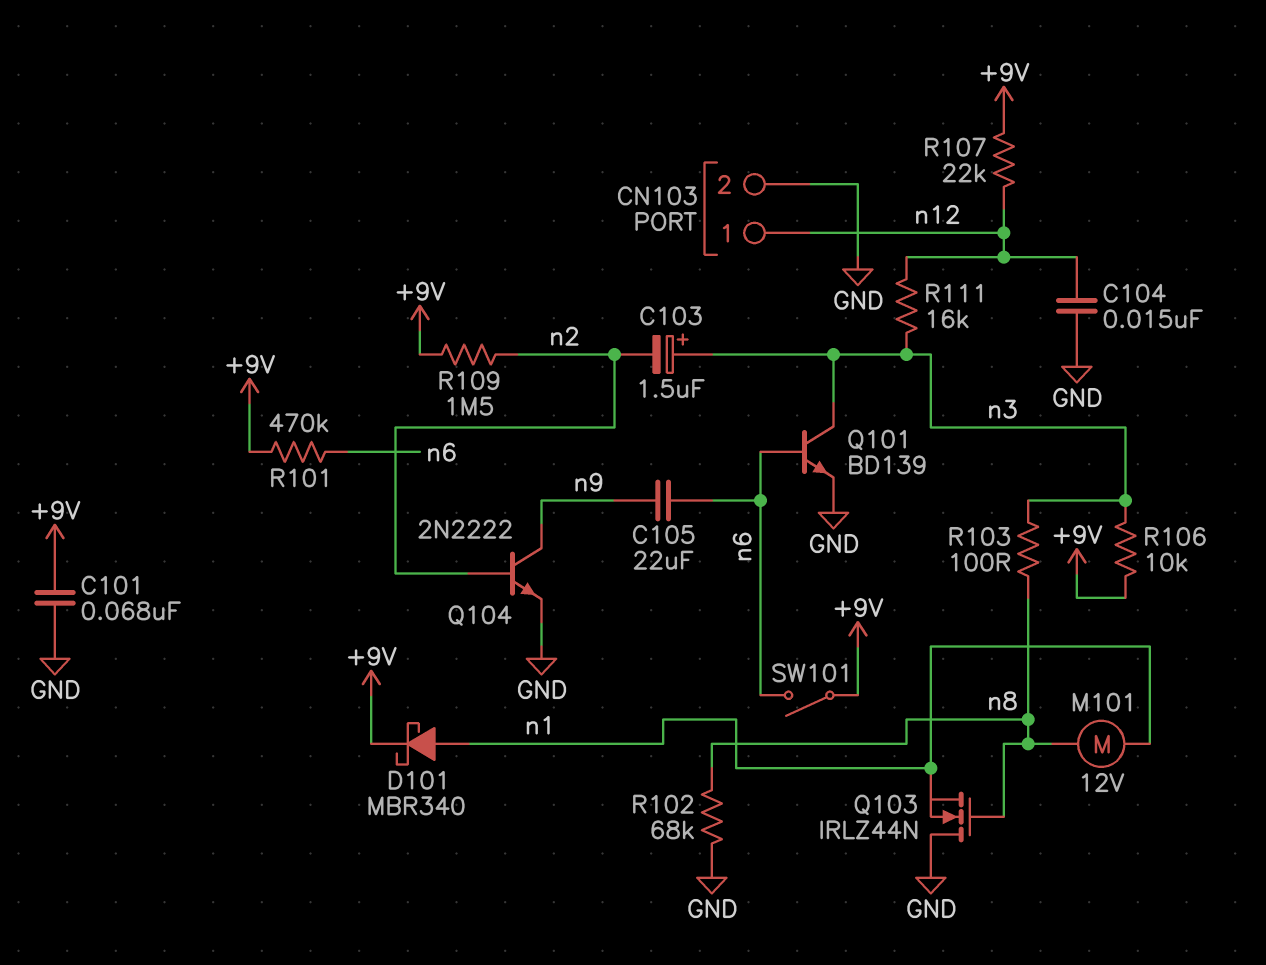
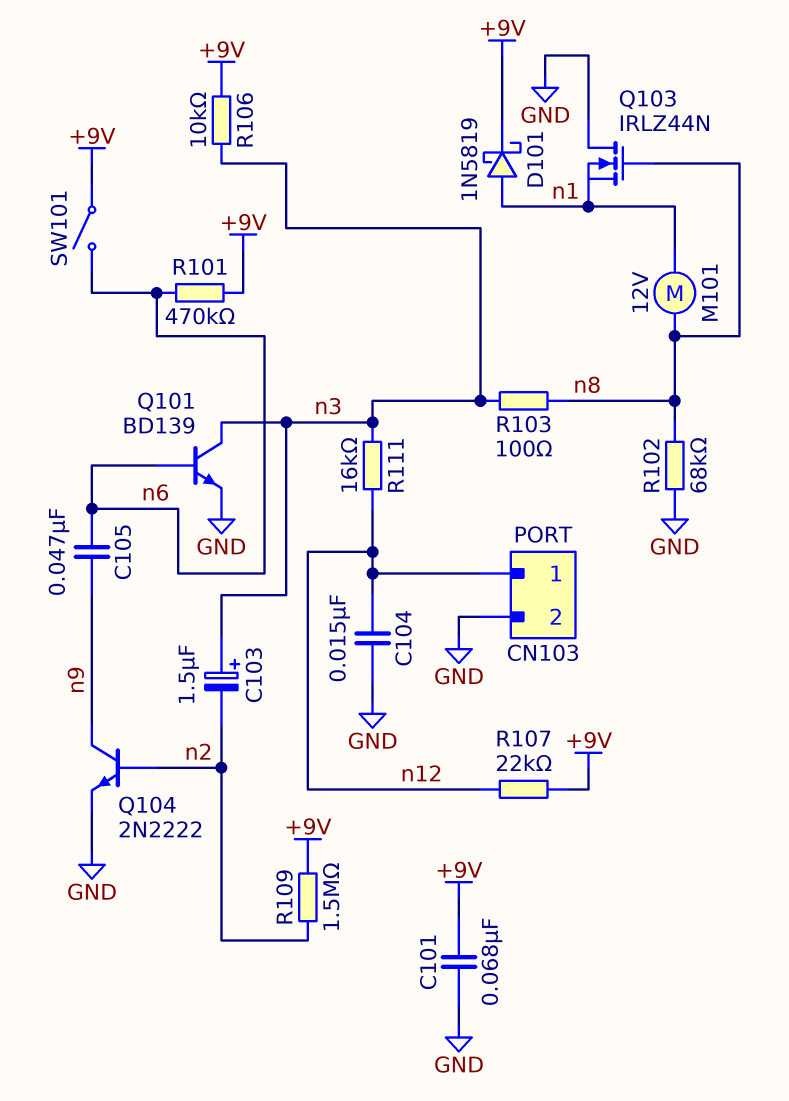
C105: 22uF (n6, n9) -> 47nF (n6, n9)
D101: schottky MBR340 (A n1, K +9V) -> schottky 1N5819 (A n1, K +9V)

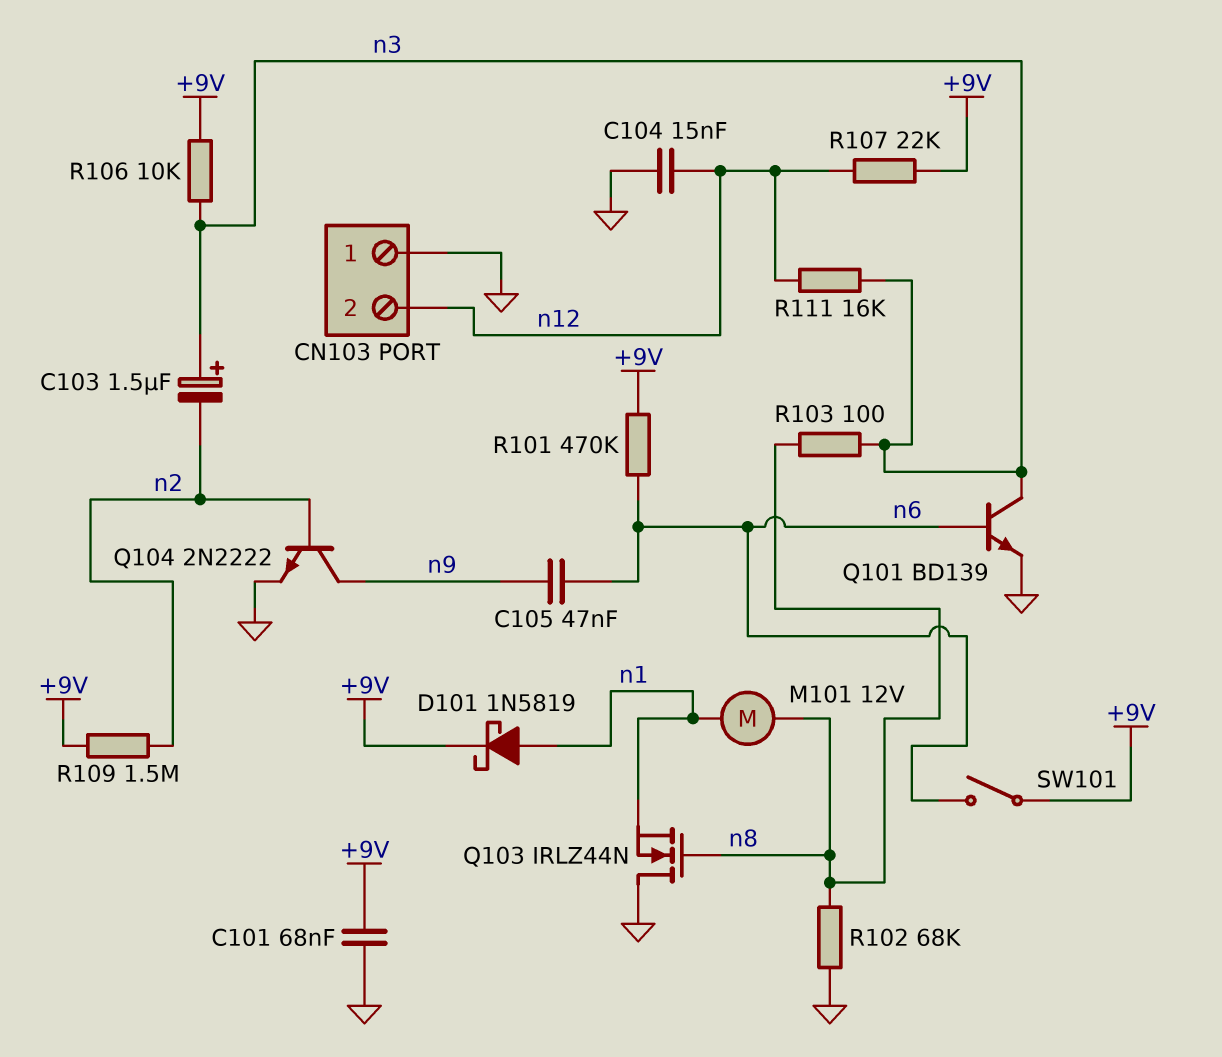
CN103 pin 1: n12 -> GND
CN103 pin 2: GND -> n12

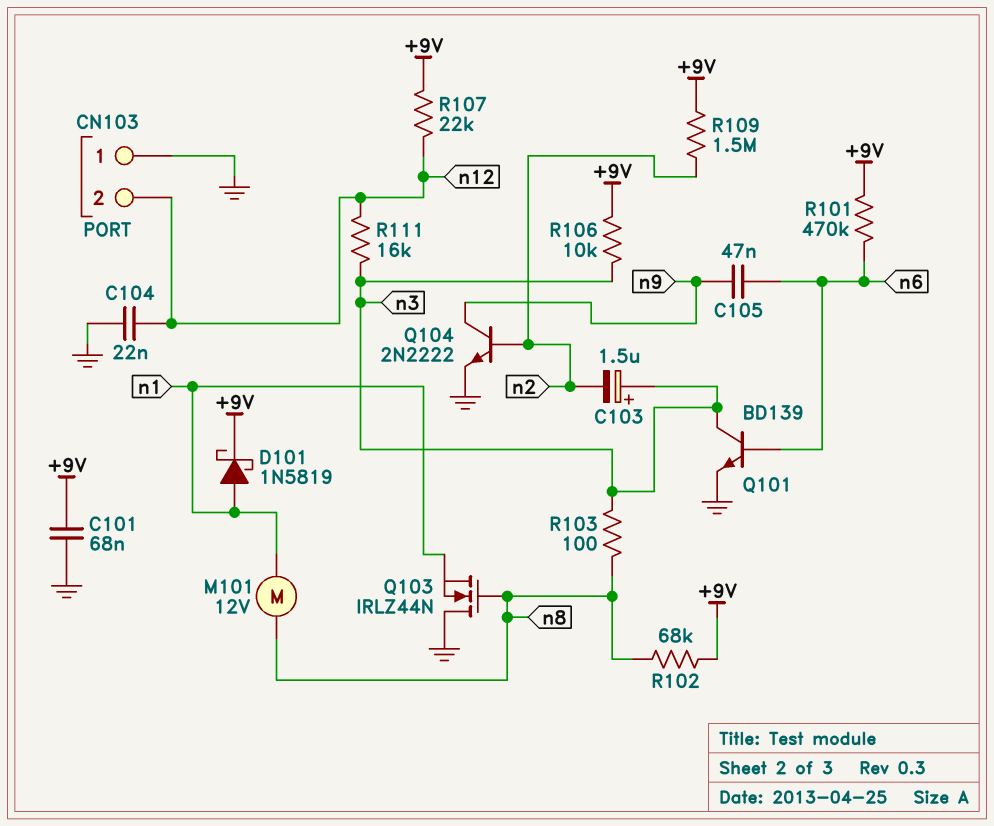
C104: 15nF (GND, n12) -> 22nF (GND, n12)
R102: 68k (GND, n8) -> 68k (+9V, n8)
SW101: switch (+9V, n6) -> none

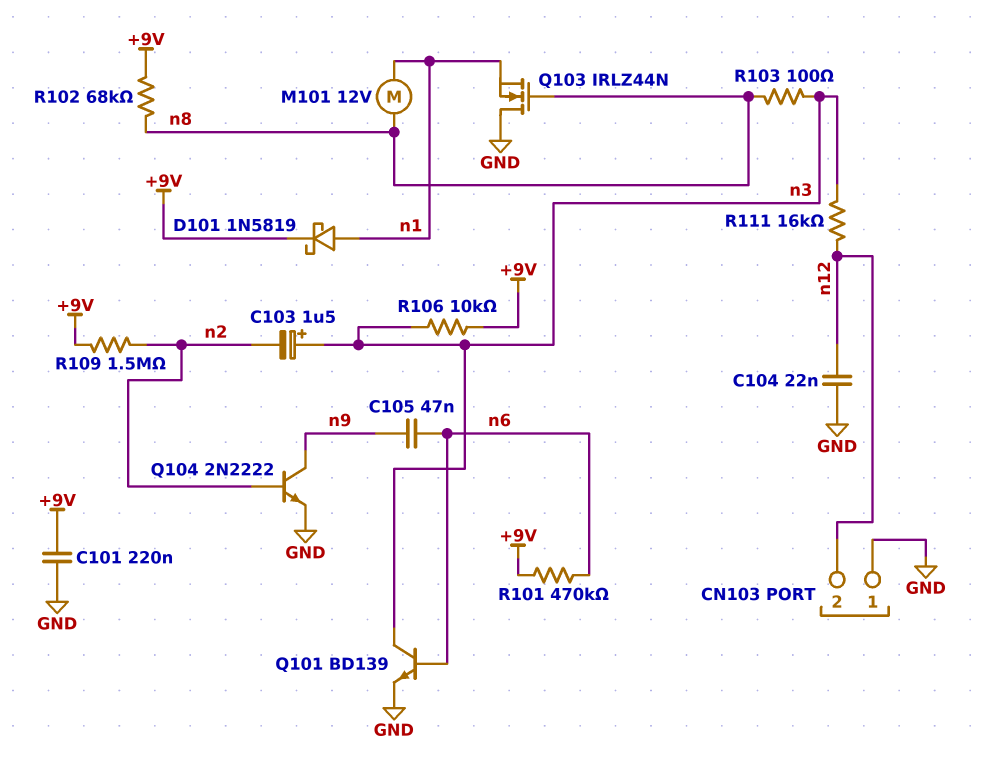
C101: 68nF (+9V, GND) -> 220nF (+9V, GND)
R107: 22k (+9V, n12) -> none

